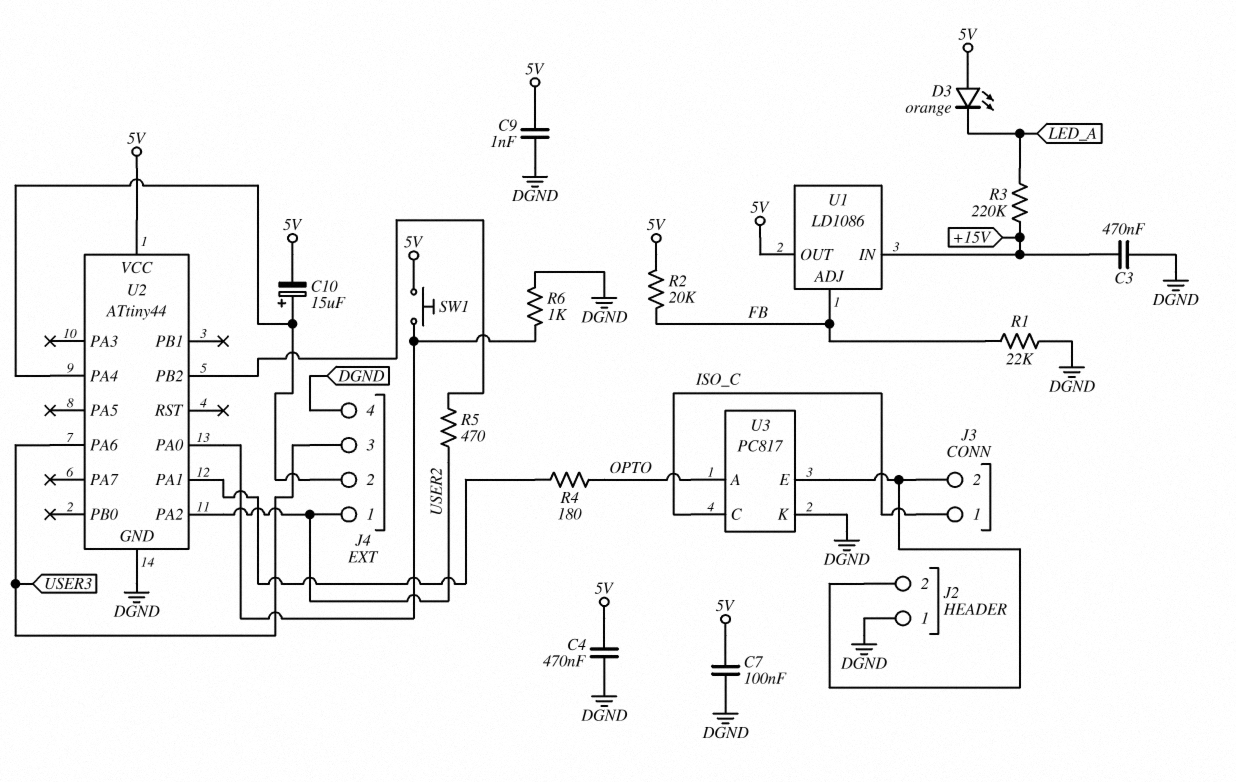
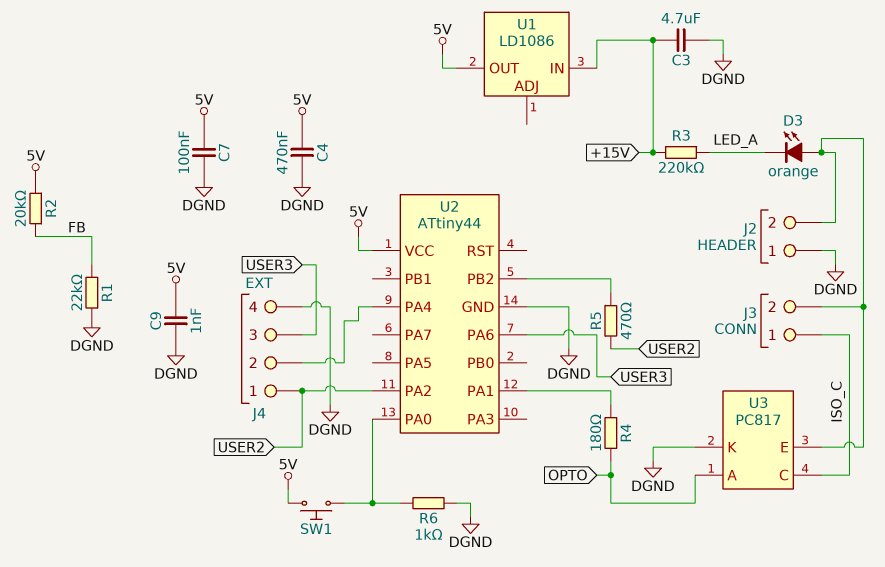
C3: 470nF (+15V, DGND) -> 4.7uF (+15V, DGND)
C10: 15uF (plus J4/2, minus 5V) -> none
D3: LED orange (A 5V, K LED_A) -> LED orange (A J2/2, K LED_A)
U1 pin ADJ: FB -> none

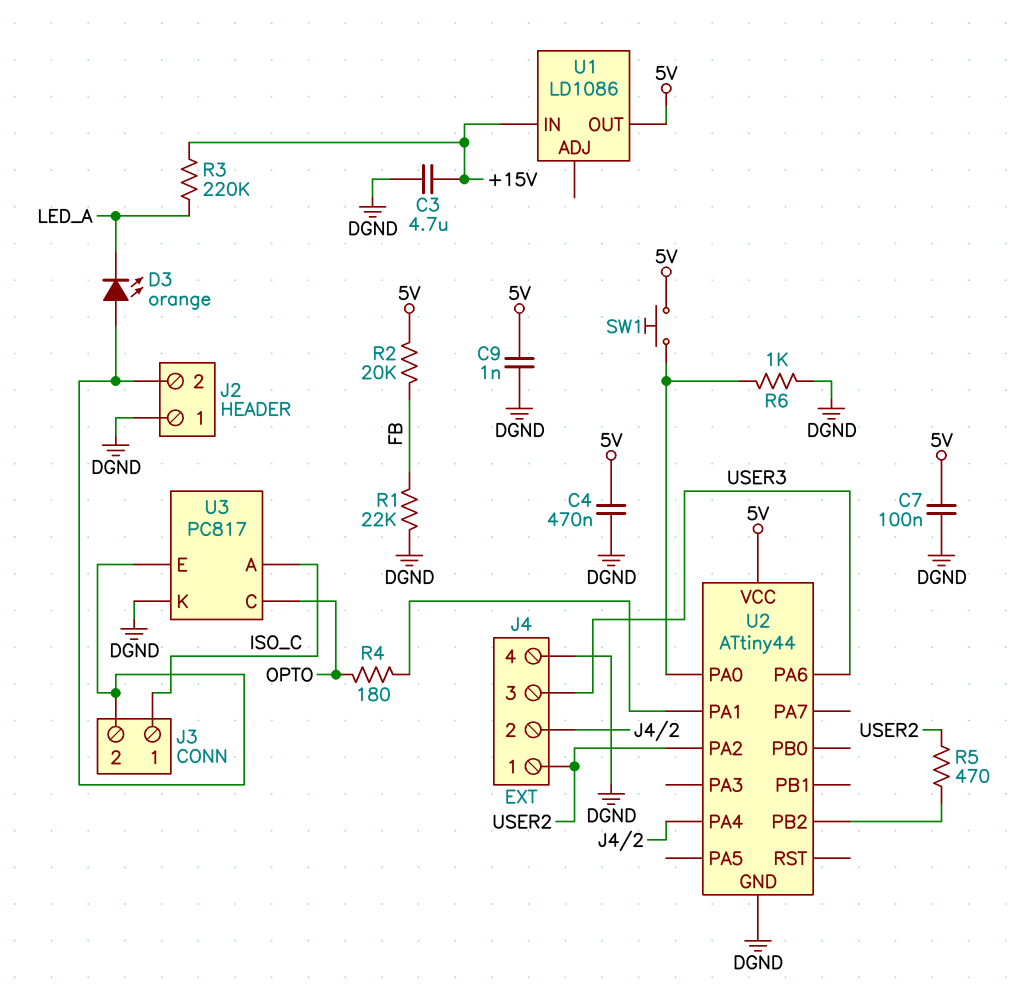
U3 pin A: OPTO -> ISO_C
U3 pin C: ISO_C -> OPTO

